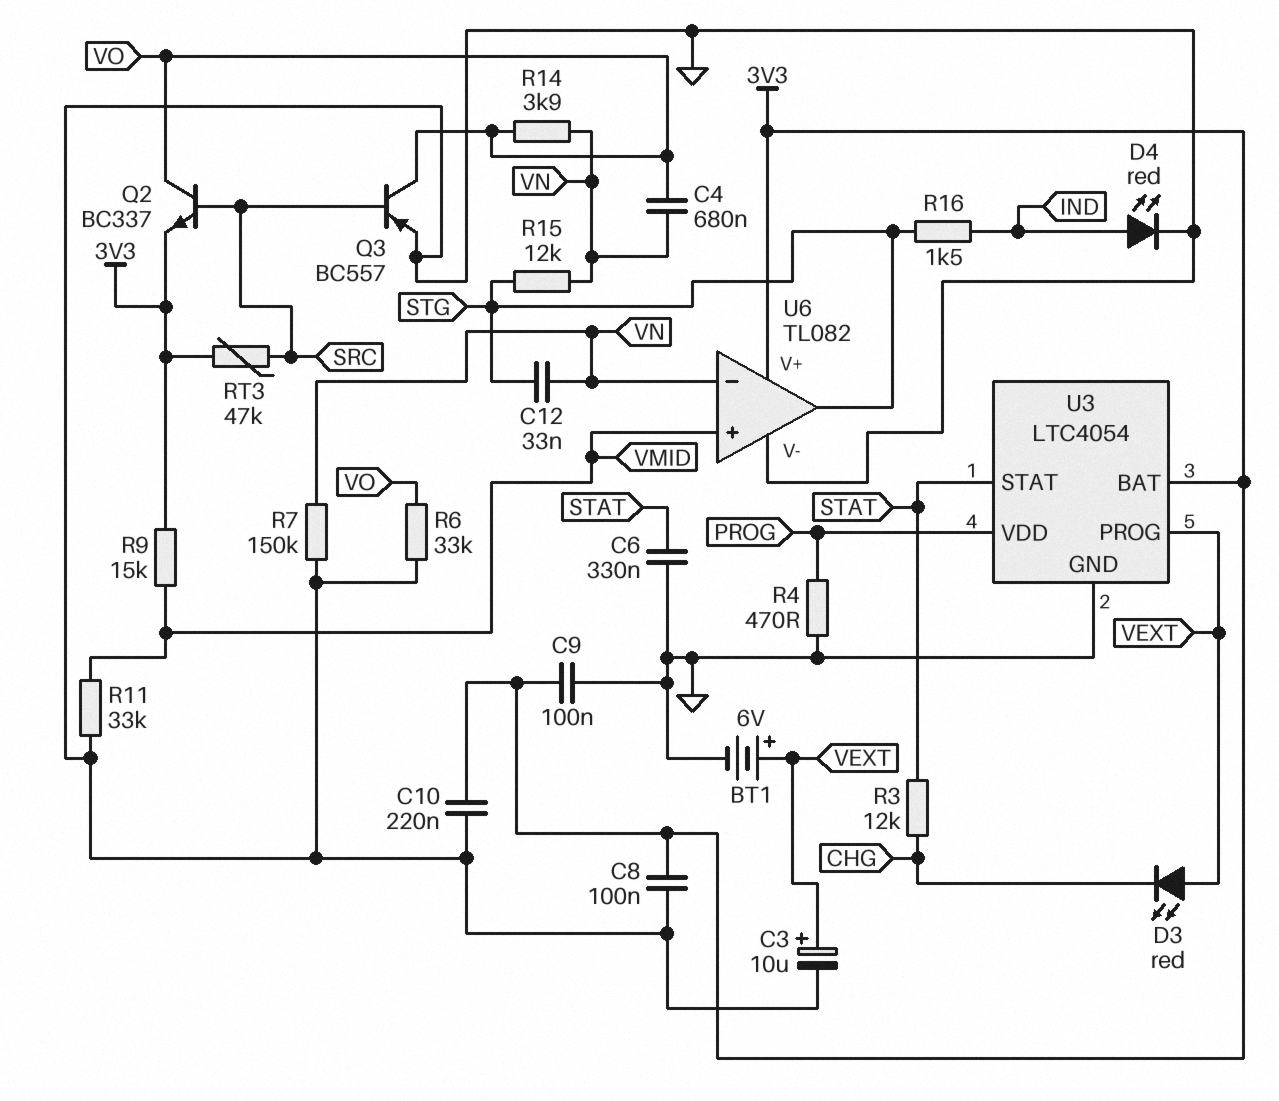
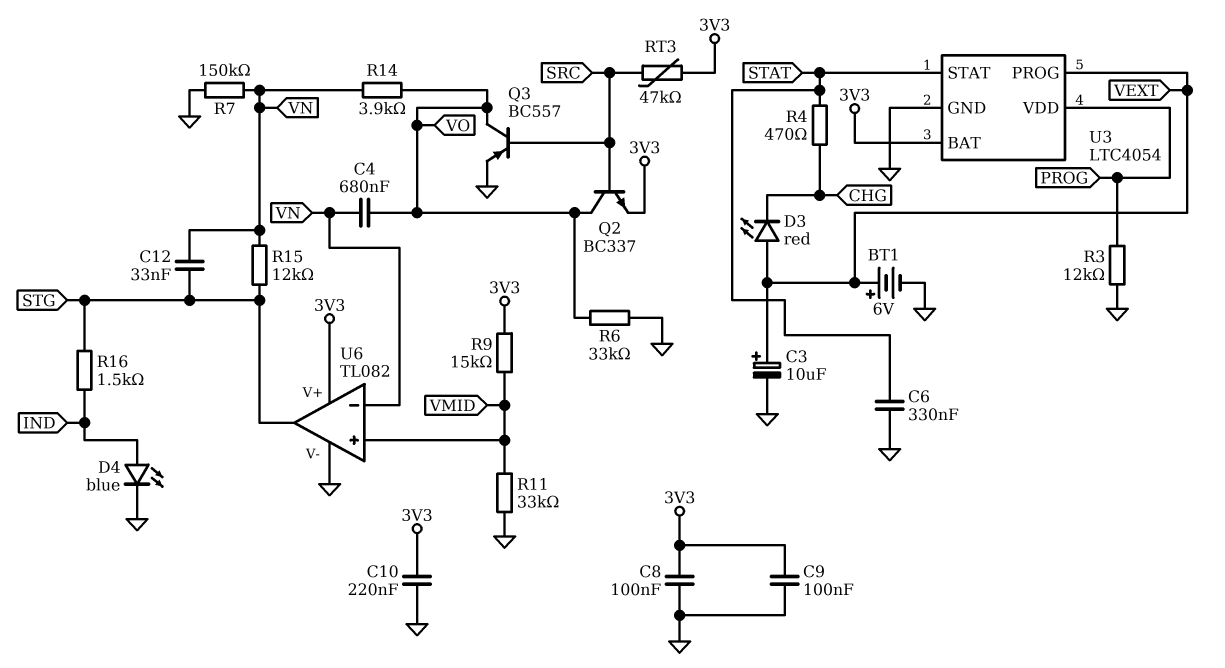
D4: LED red (A IND, K GND) -> LED blue (A IND, K GND)
R3: 12k (CHG, STAT) -> 12k (GND, PROG)
R4: 470 (GND, PROG) -> 470 (CHG, STAT)

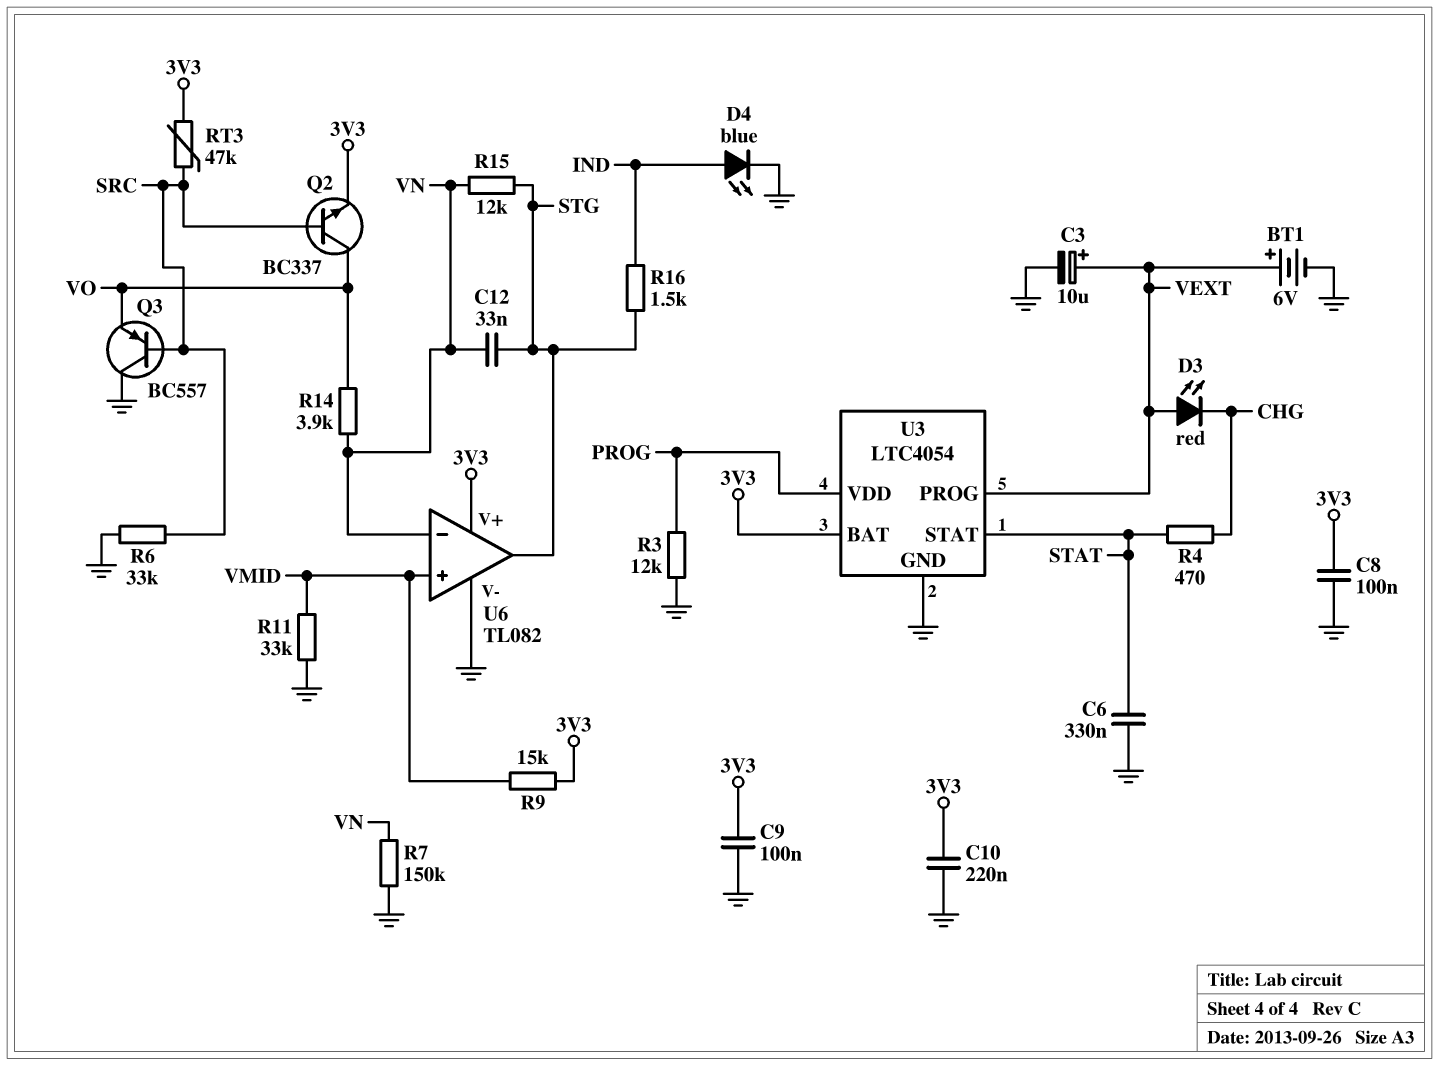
C4: 680nF (VN, VO) -> none
Q3: PNP BC557 (B SRC, C VO, E GND) -> PNP BC557 (B SRC, C GND, E VO)
R6: 33k (GND, VO) -> 33k (GND, SRC)

